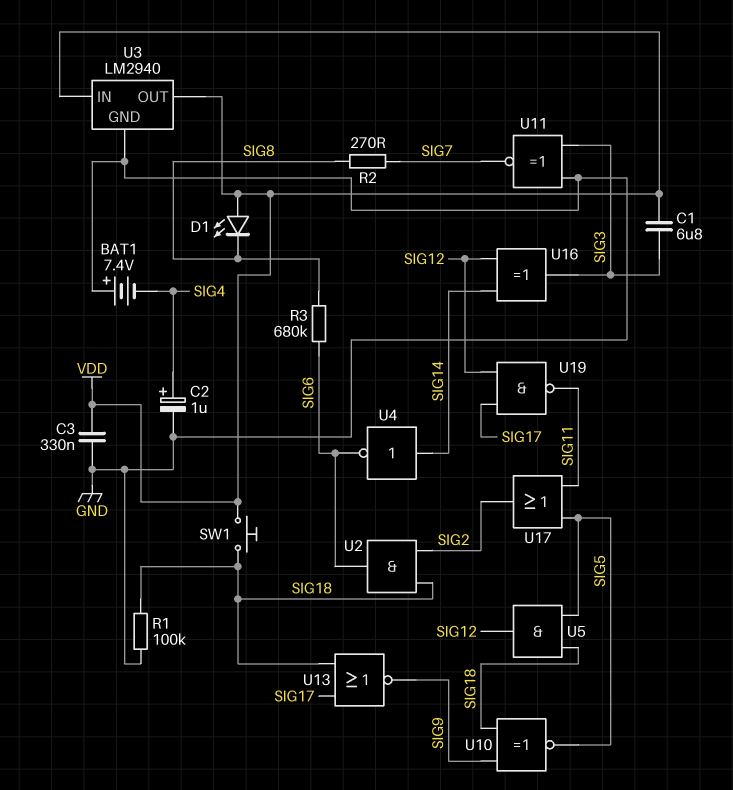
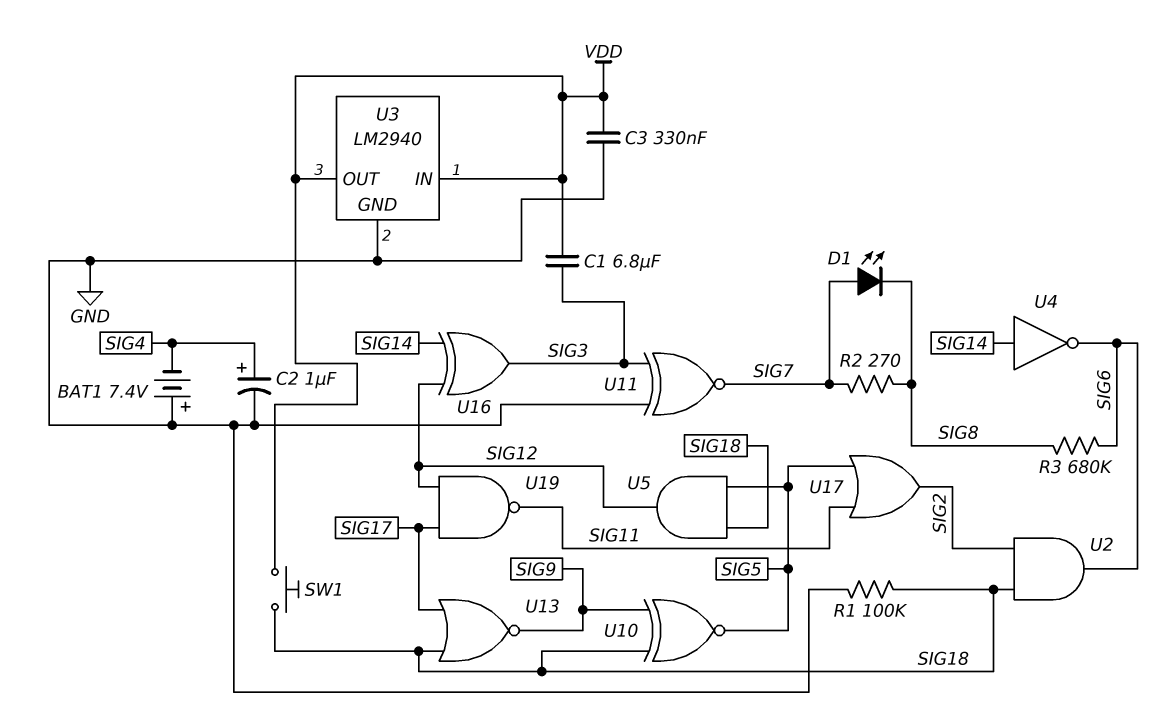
D1: LED (A VDD, K SIG8) -> LED (A SIG7, K SIG8)

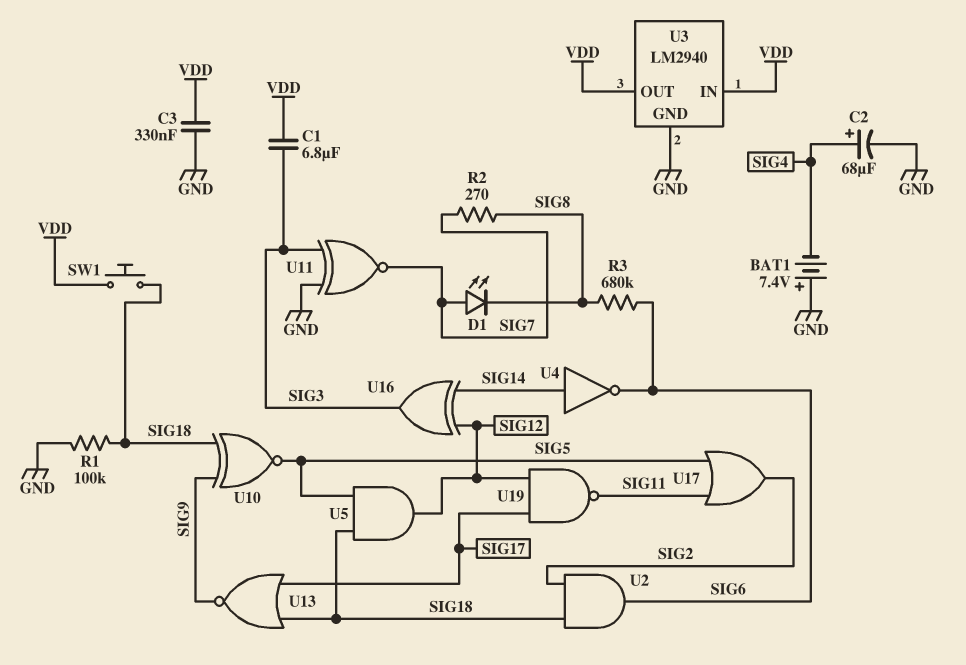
C2: 1uF (plus SIG4, minus GND) -> 68uF (plus SIG4, minus GND)

